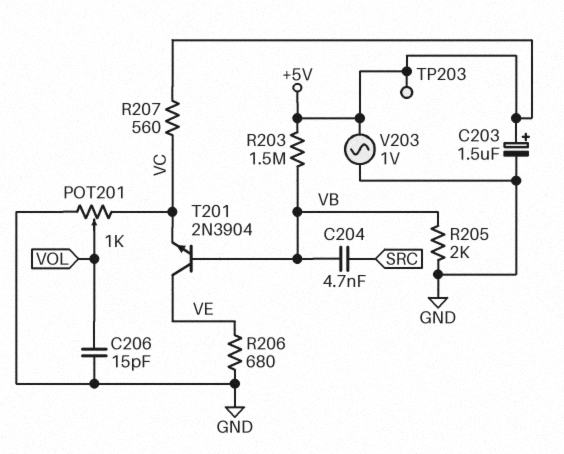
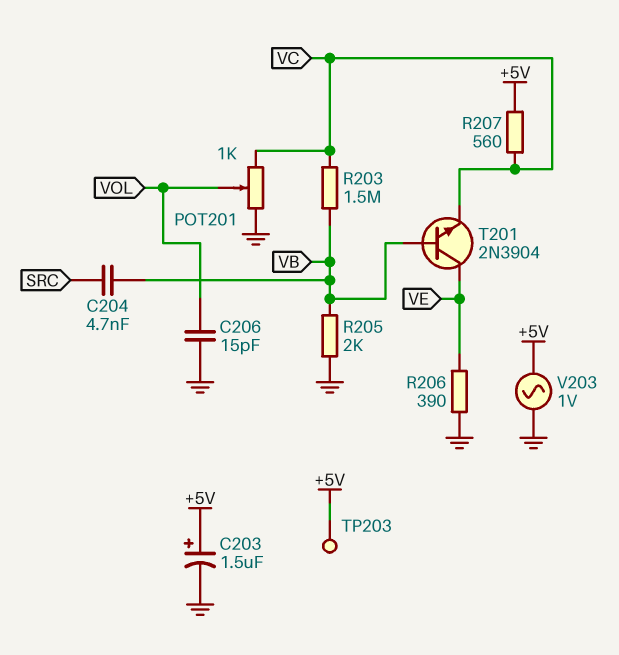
R203: 1.5M (+5V, VB) -> 1.5M (VB, VC)
R206: 680 (GND, VE) -> 390 (GND, VE)

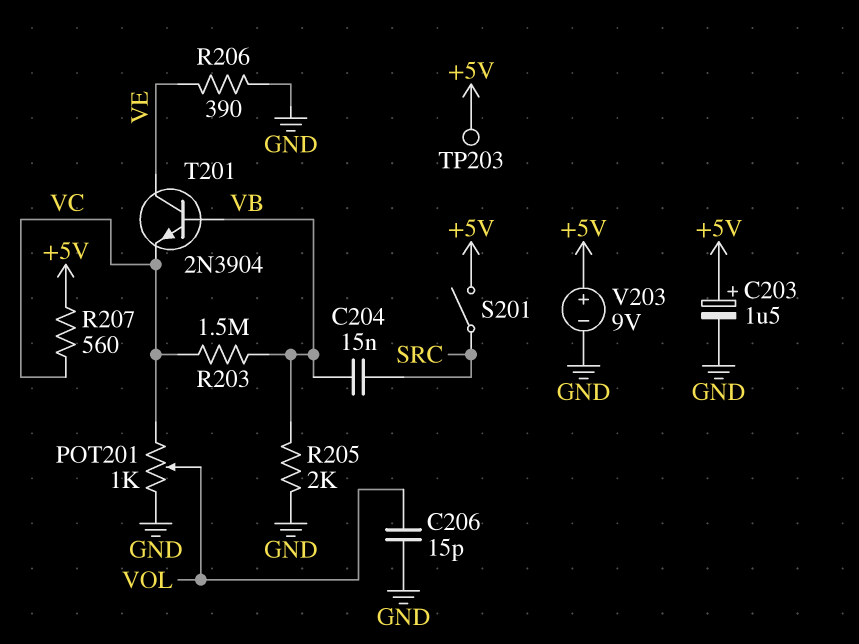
C204: 4.7nF (SRC, VB) -> 15nF (SRC, VB)
S201: none -> switch (+5V, SRC)
V203: AC 1V (+5V, GND) -> 9V (plus +5V, minus GND)

